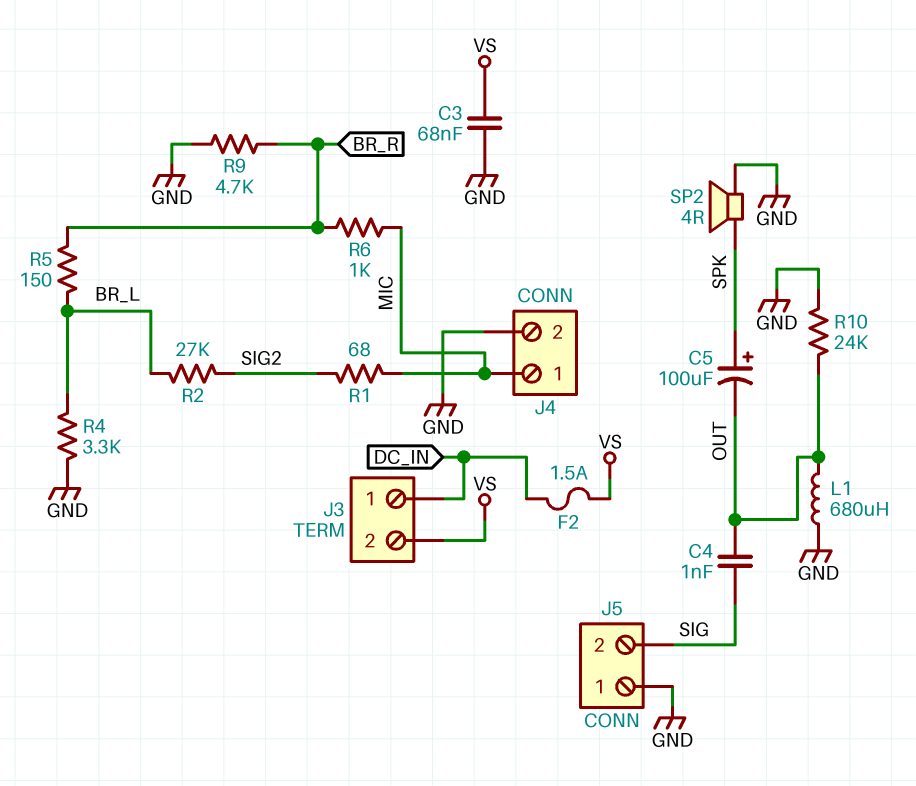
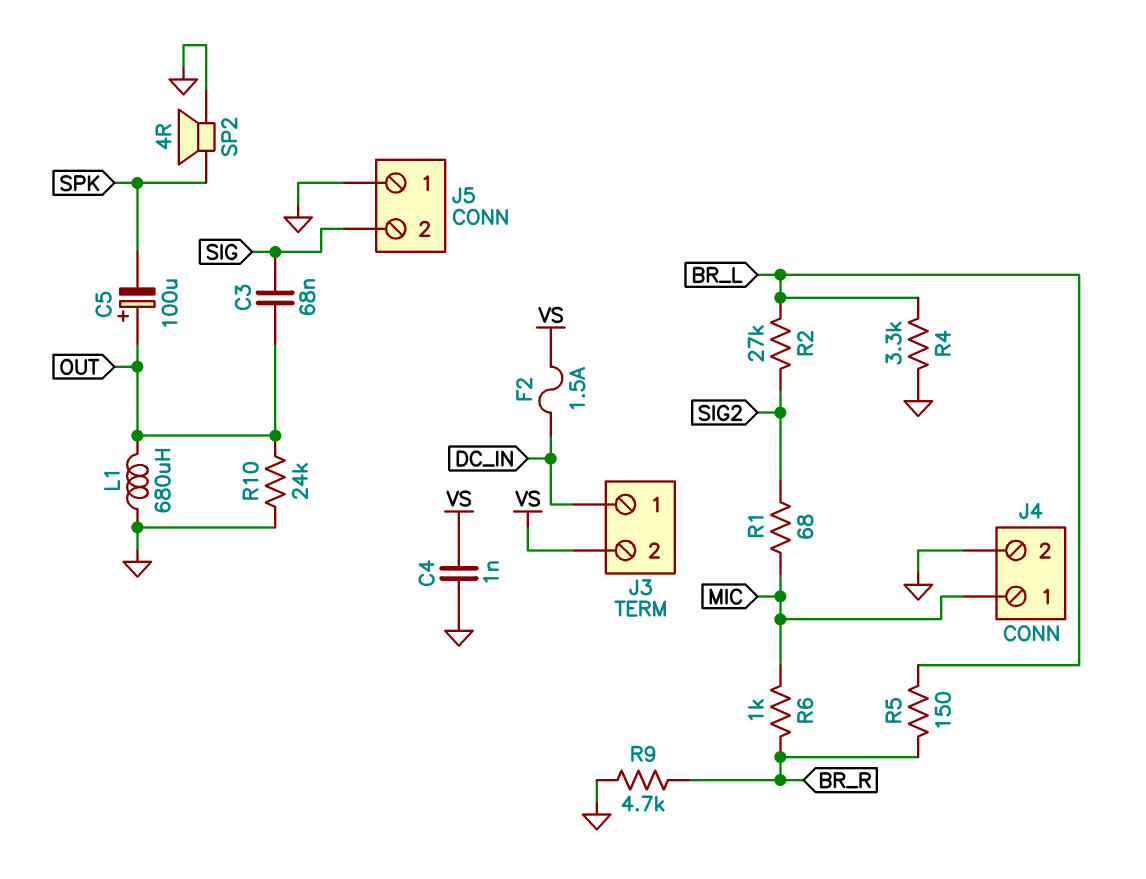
C3: 68nF (GND, VS) -> 68nF (OUT, SIG)
C4: 1nF (OUT, SIG) -> 1nF (GND, VS)
C5: 100uF (plus SPK, minus OUT) -> 100uF (plus OUT, minus SPK)

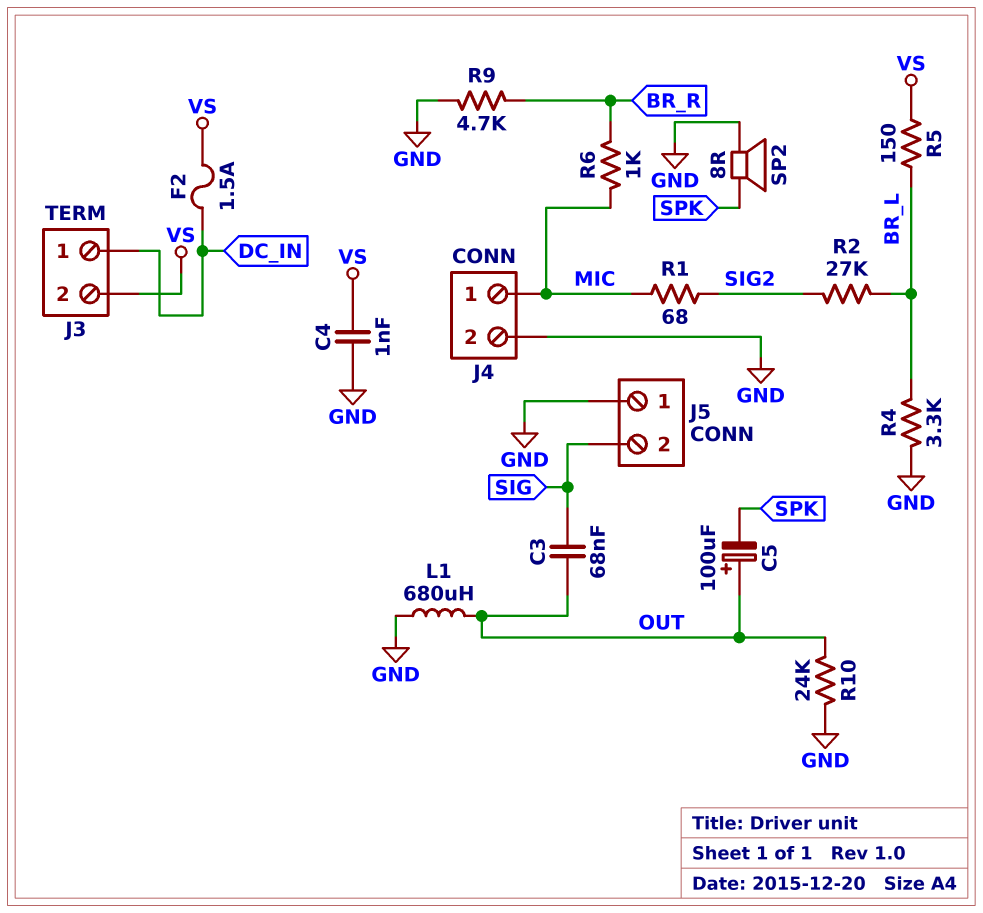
R5: 150 (BR_L, BR_R) -> 150 (BR_L, VS)
SP2: speaker 4R (GND, SPK) -> speaker 8R (GND, SPK)

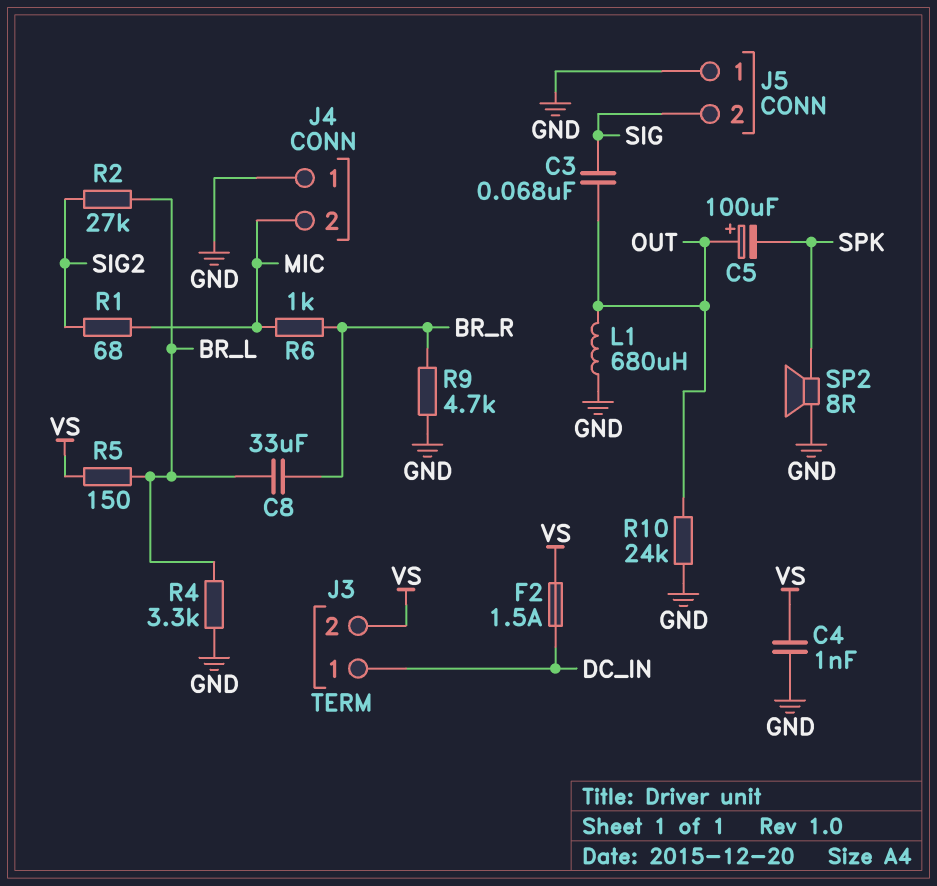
C8: none -> 33uF (BR_L, BR_R)
J4 pin 1: MIC -> GND
J4 pin 2: GND -> MIC

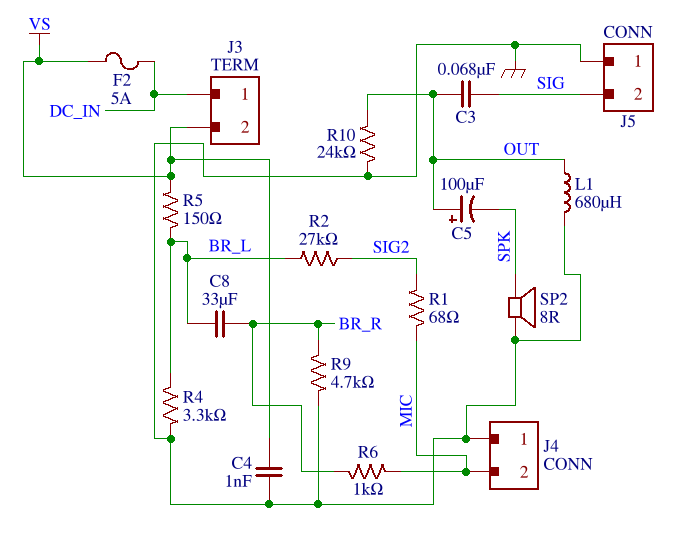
F2: 1.5A (DC_IN, VS) -> 5A (DC_IN, VS)

